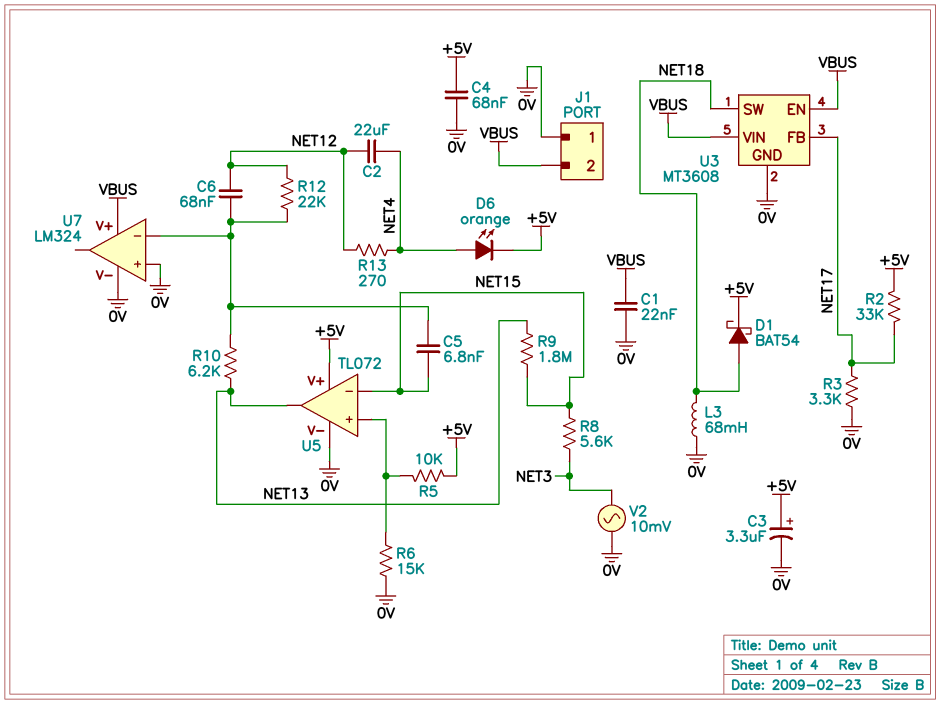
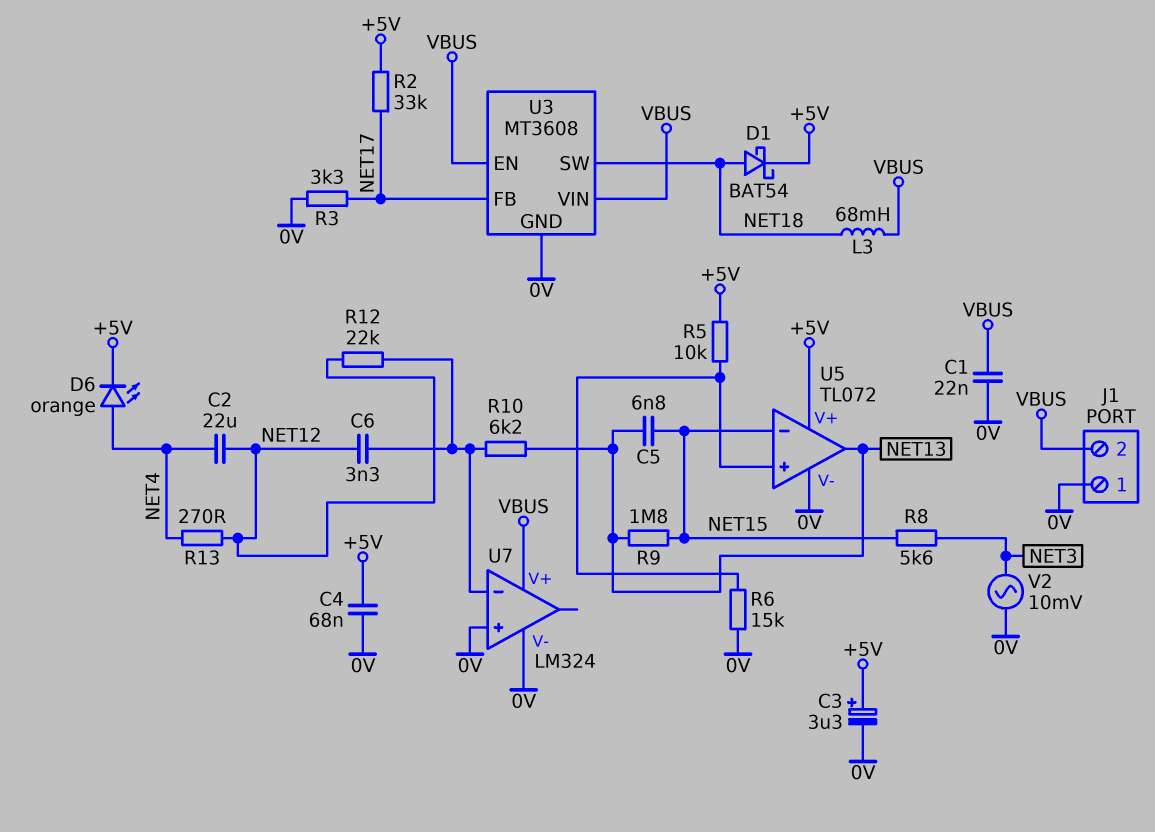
C5: 6.8nF (NET15, U7/in-) -> 6.8nF (NET13, NET15)
C6: 68nF (NET12, U7/in-) -> 3.3nF (NET12, U7/in-)
L3: 68mH (0V, NET18) -> 68mH (NET18, VBUS)

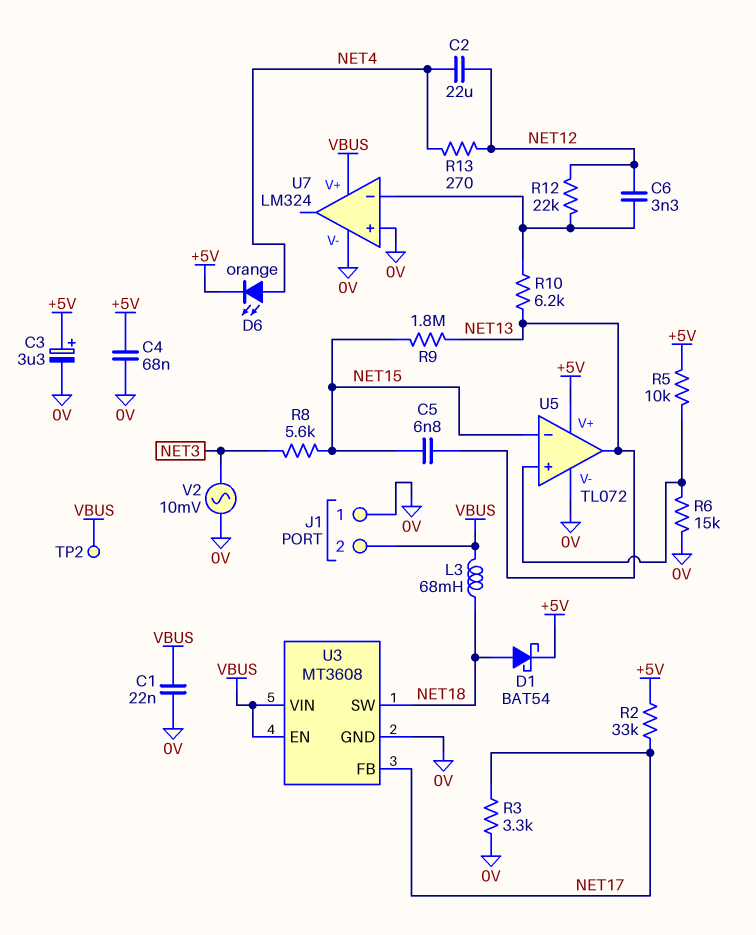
TP2: none -> test point (VBUS)

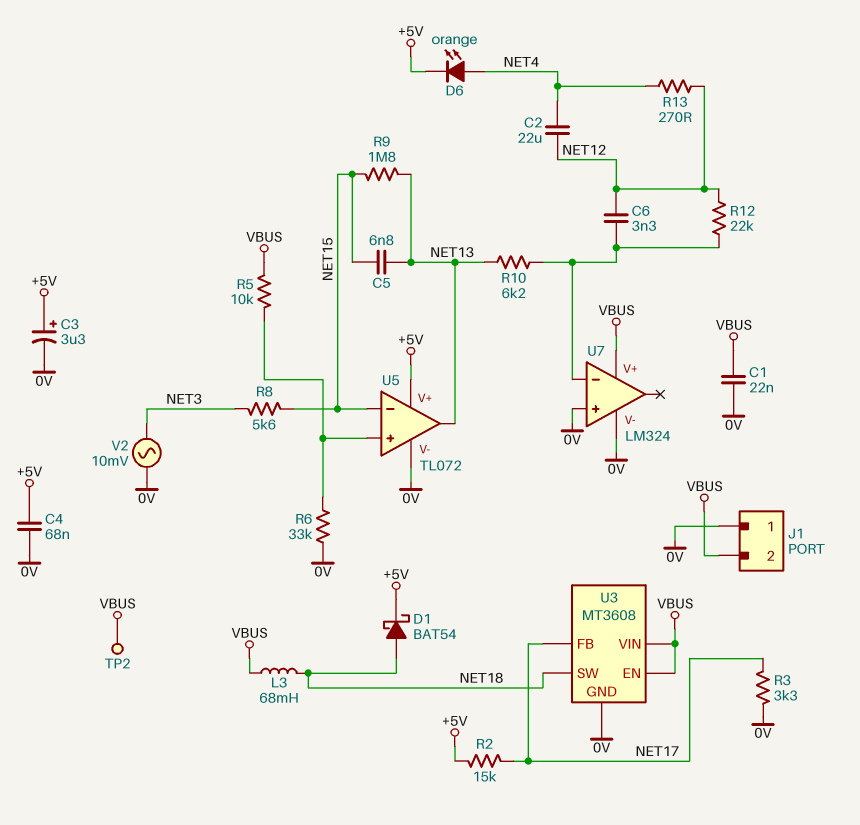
R2: 33k (+5V, NET17) -> 15k (+5V, NET17)
R5: 10k (+5V, U5/in+) -> 10k (U5/in+, VBUS)
R6: 15k (0V, U5/in+) -> 33k (0V, U5/in+)

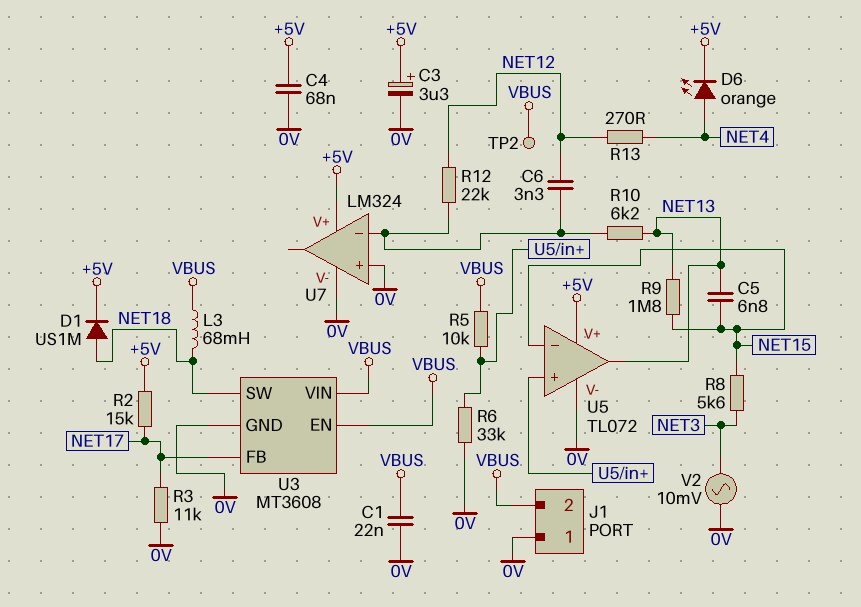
C2: 22uF (NET4, NET12) -> none
D1: schottky BAT54 (A NET18, K +5V) -> diode US1M (A NET18, K +5V)
R3: 3.3k (0V, NET17) -> 11k (0V, NET17)
U7 pin V+: VBUS -> +5V

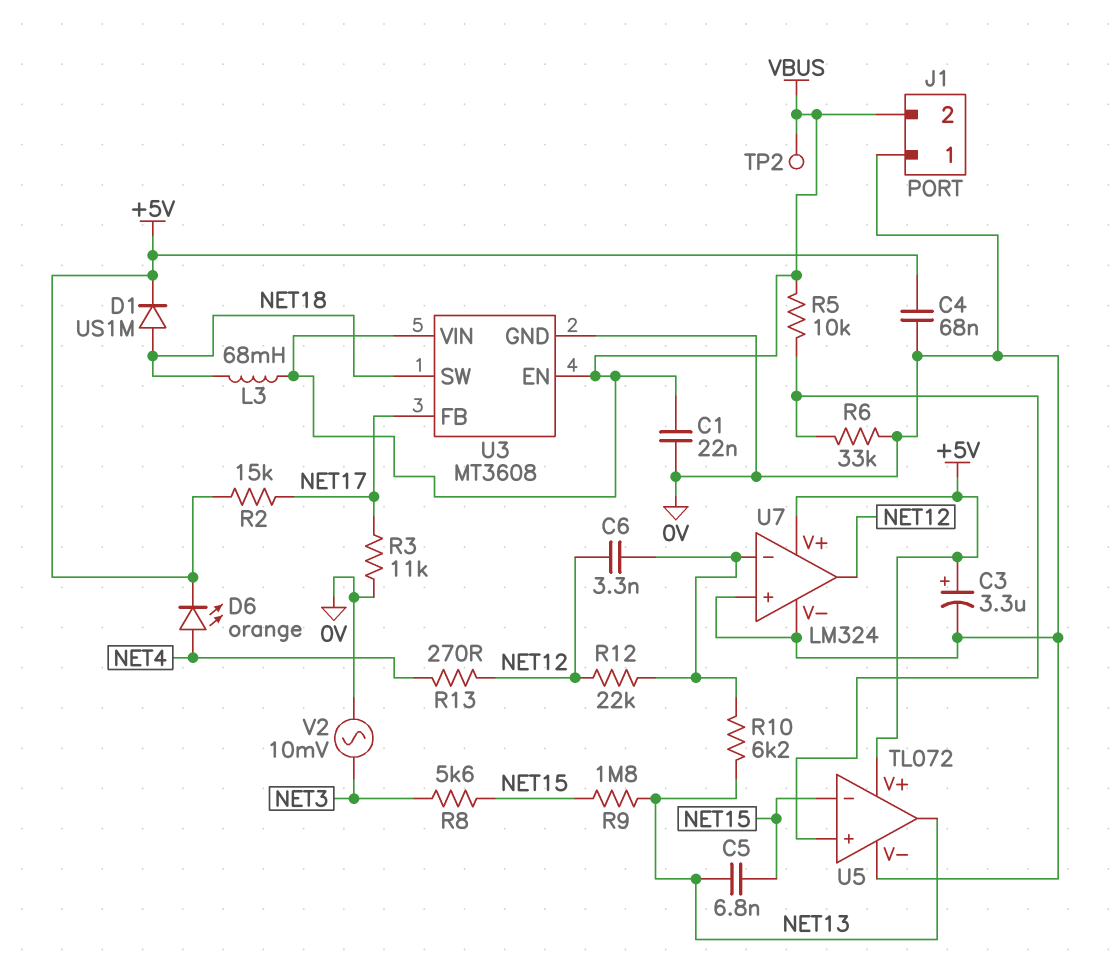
U7 pin out: none -> NET12

